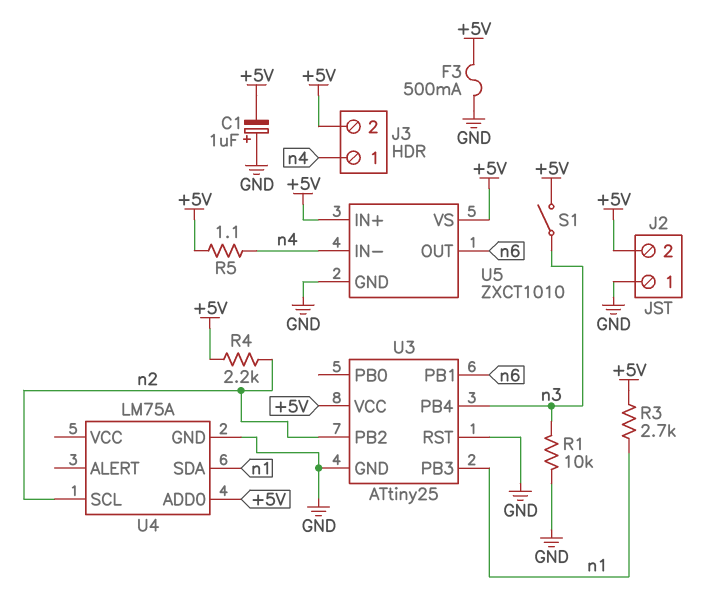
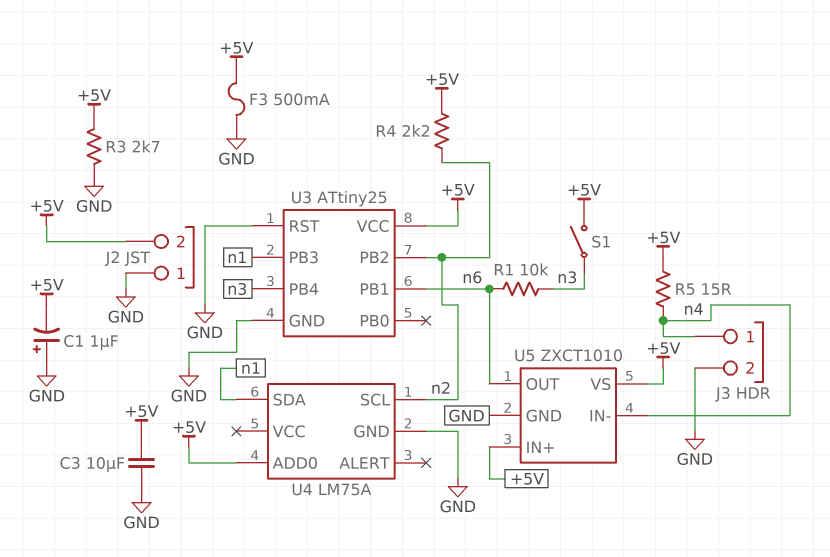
C3: none -> 10uF (+5V, GND)
J3 pin 2: +5V -> GND
R1: 10k (GND, n3) -> 10k (n3, n6)
R3: 2.7k (+5V, n1) -> 2.7k (+5V, GND)
R5: 1.1 (+5V, n4) -> 15 (+5V, n4)

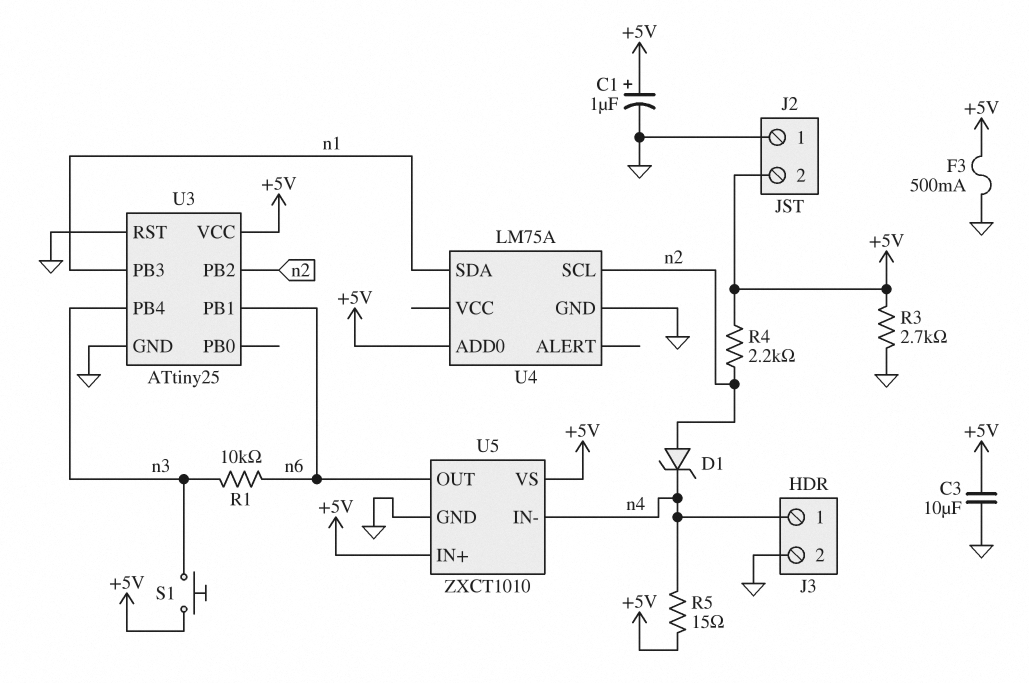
C1: 1uF (plus GND, minus +5V) -> 1uF (plus +5V, minus GND)
D1: none -> zener (A n2, K n4)
S1: switch (+5V, n3) -> button (+5V, n3)

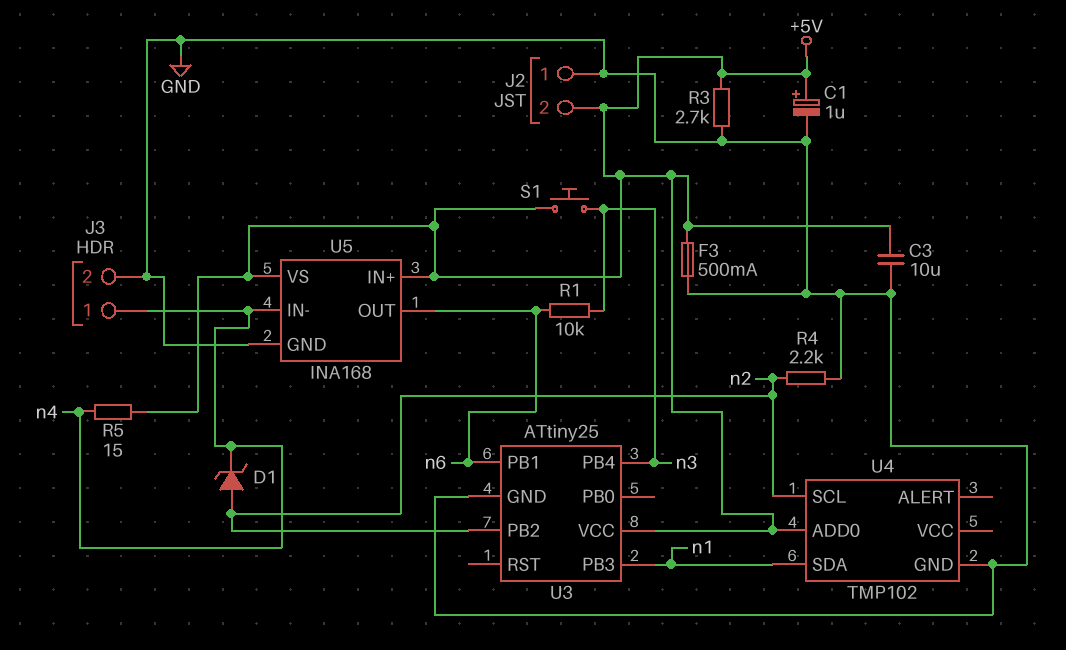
R4: 2.2k (+5V, n2) -> 2.2k (GND, n2)
U3 pin RST: GND -> none
U4: LM75A -> TMP102
U5: ZXCT1010 -> INA168

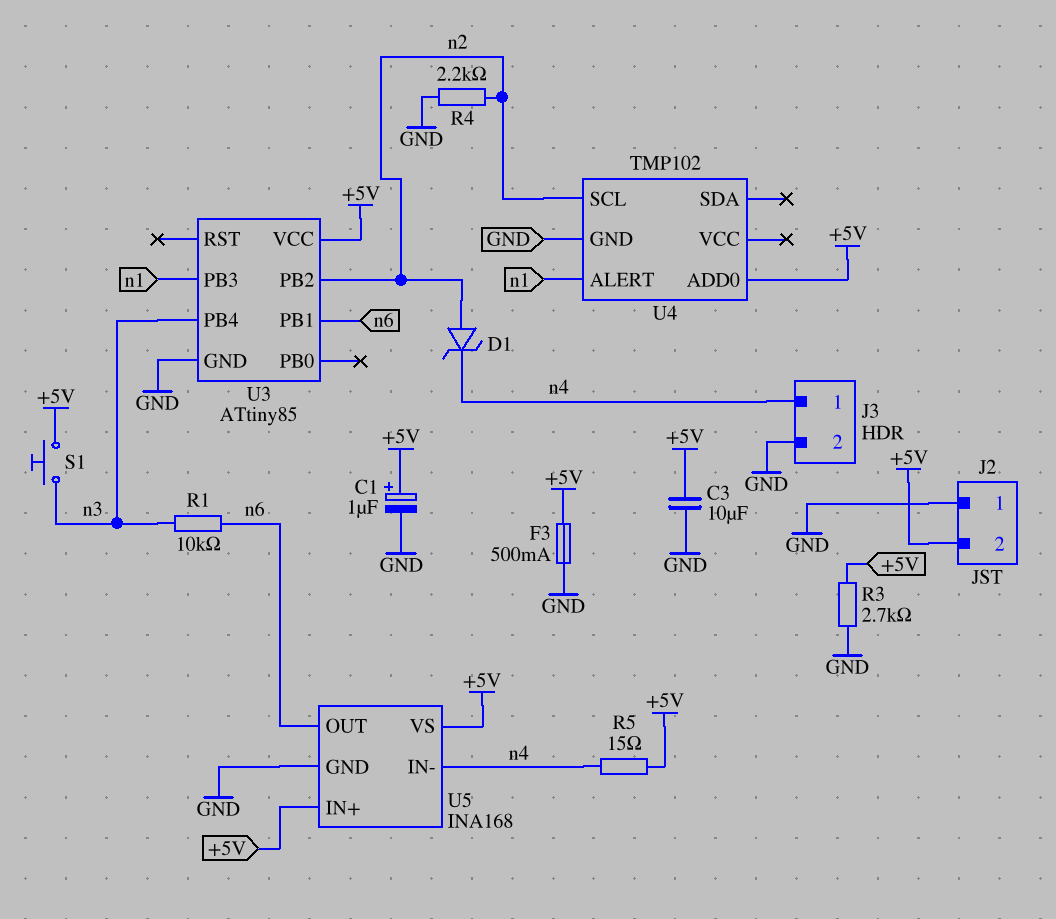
U3: ATtiny25 -> ATtiny85
U4 pin ALERT: none -> n1
U4 pin SDA: n1 -> none

